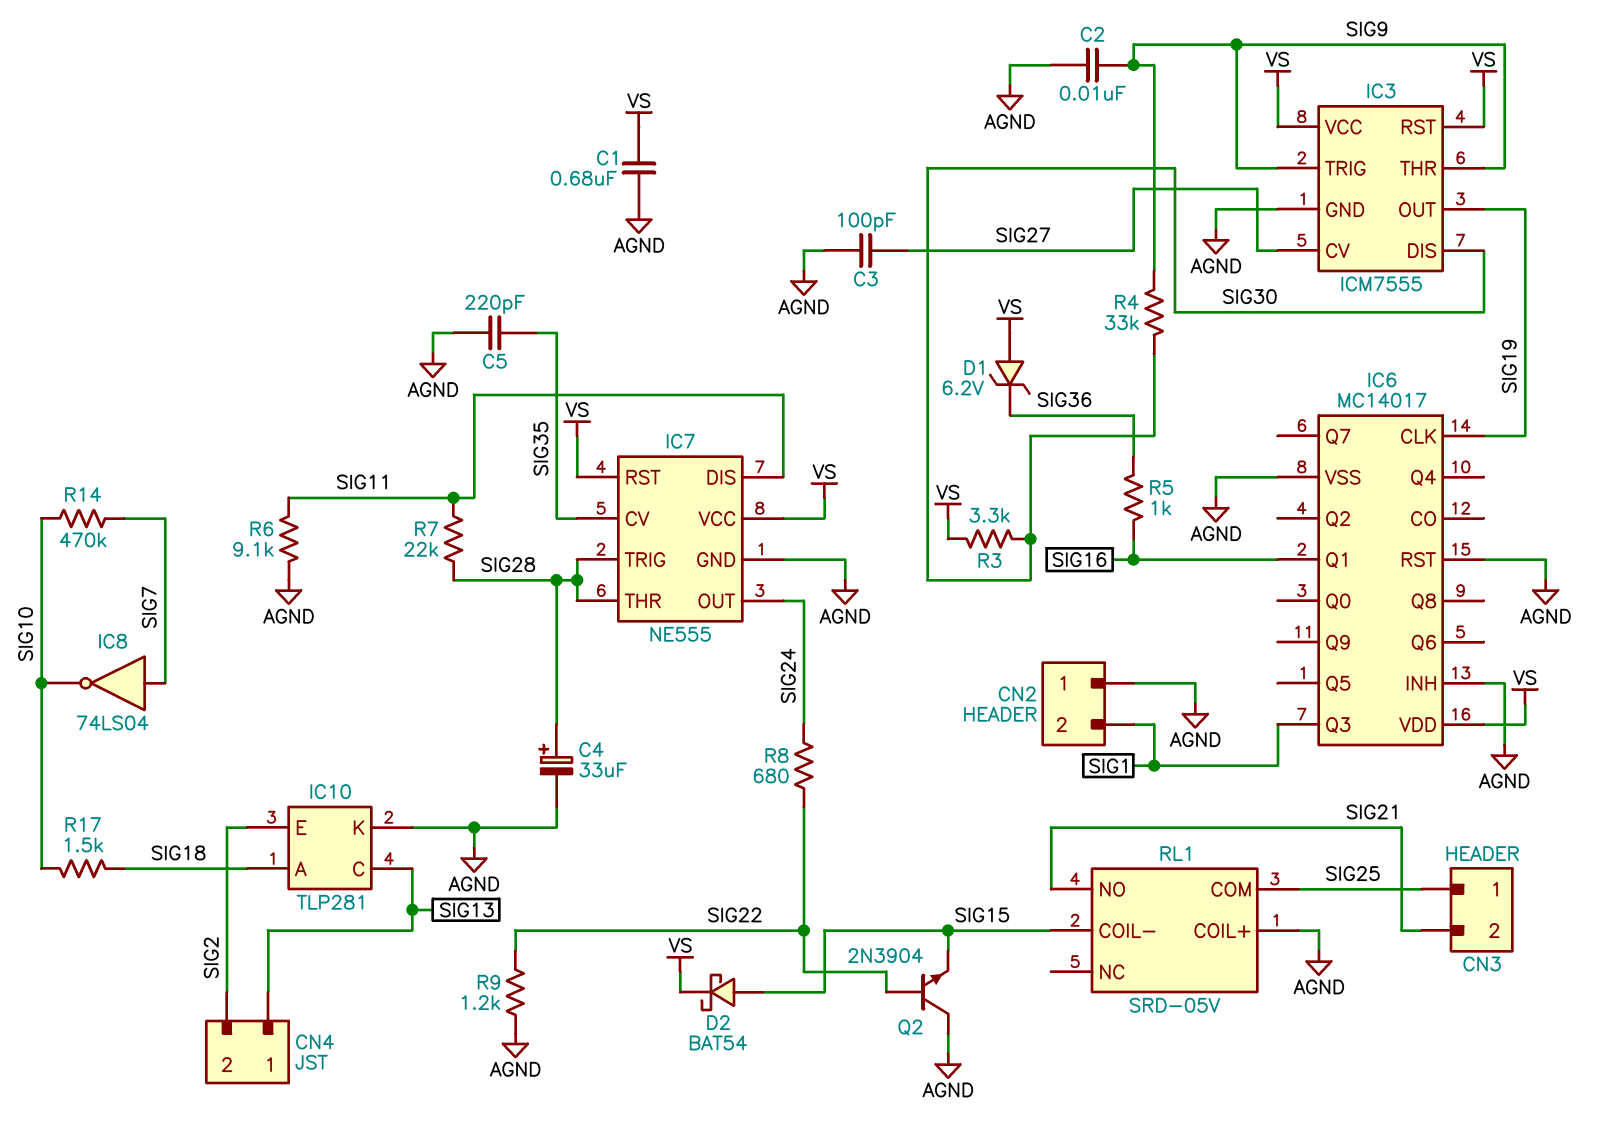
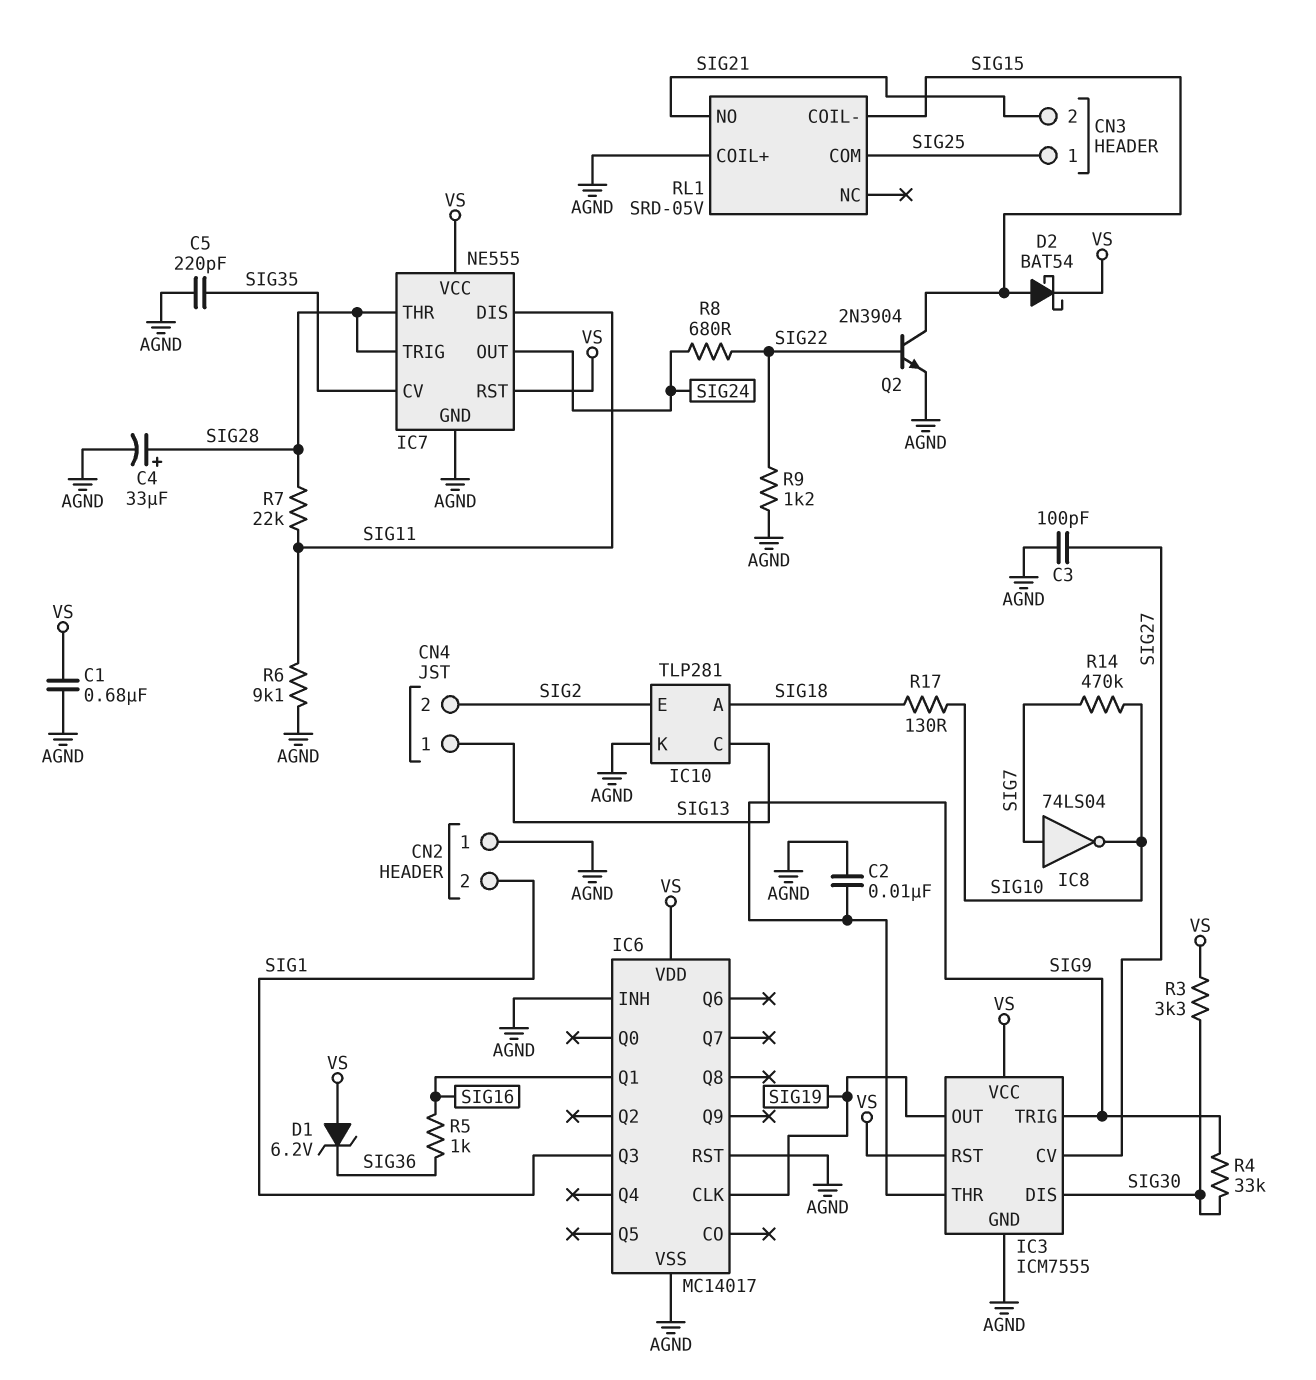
Q2: NPN 2N3904 (B SIG22, C AGND, E SIG15) -> NPN 2N3904 (B SIG22, C SIG15, E AGND)
R17: 1.5k (SIG10, SIG18) -> 130 (SIG10, SIG18)

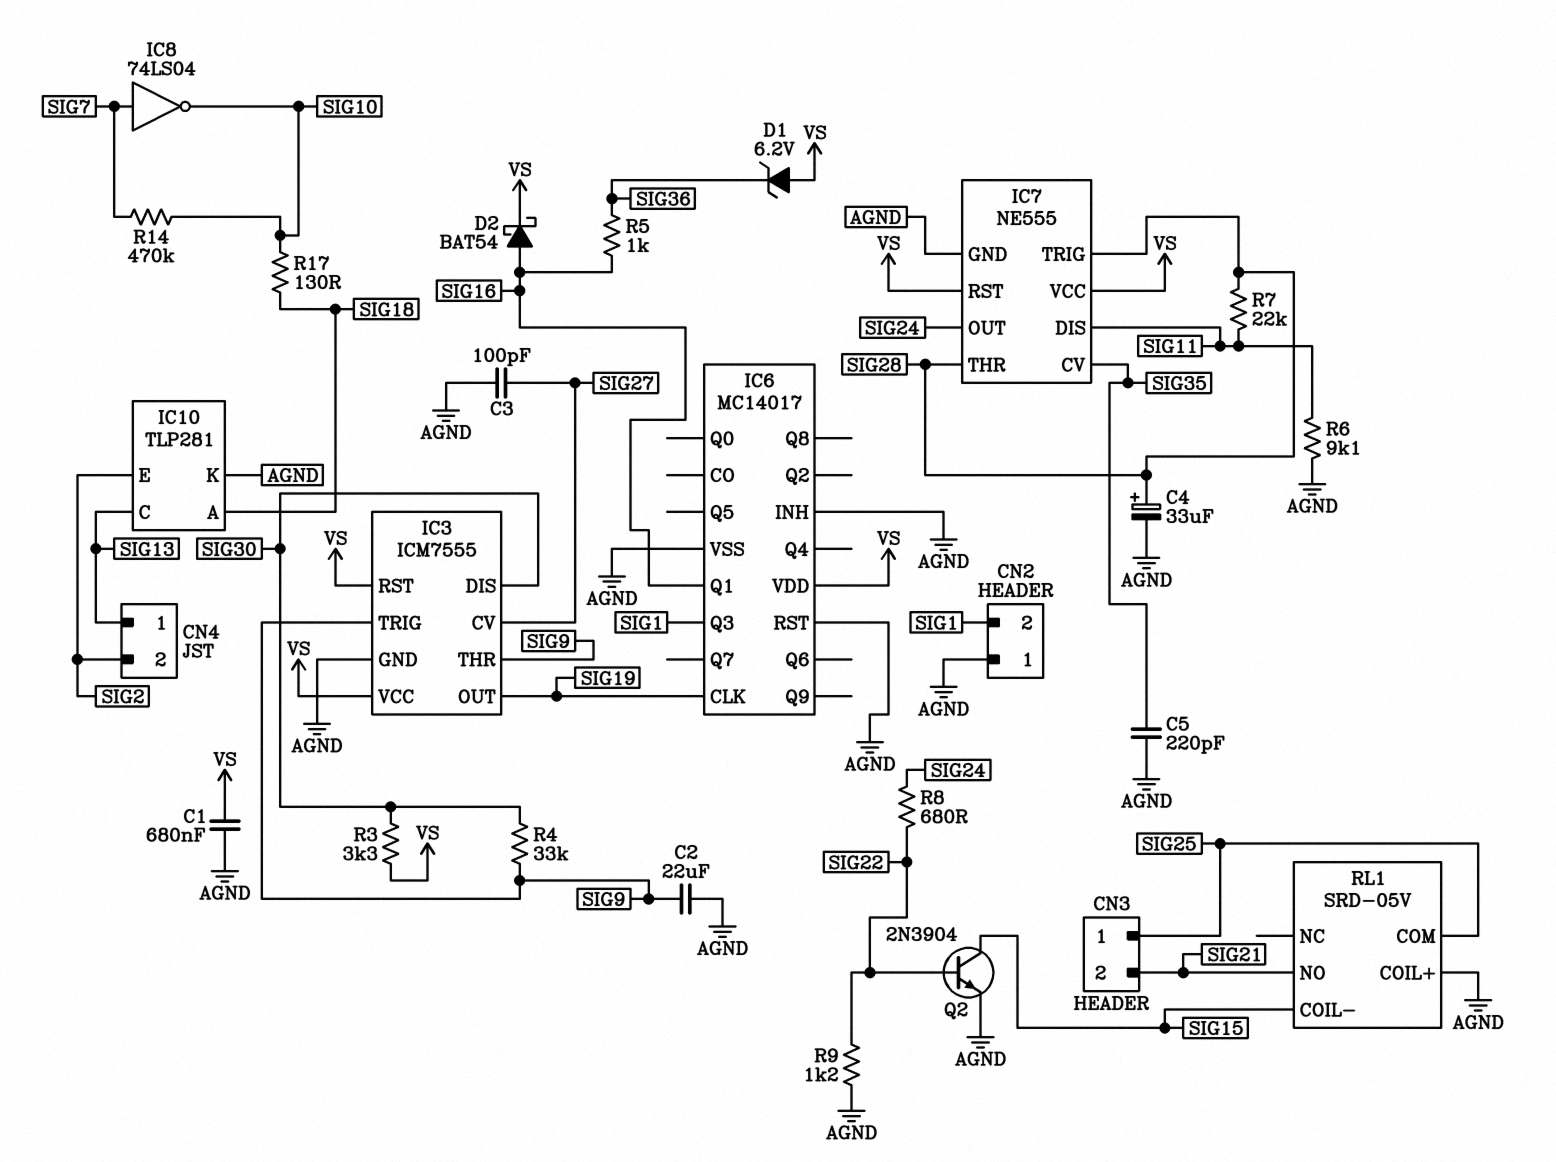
C2: 10nF (AGND, SIG9) -> 22uF (AGND, SIG9)
D2: schottky BAT54 (A SIG15, K VS) -> schottky BAT54 (A SIG16, K VS)

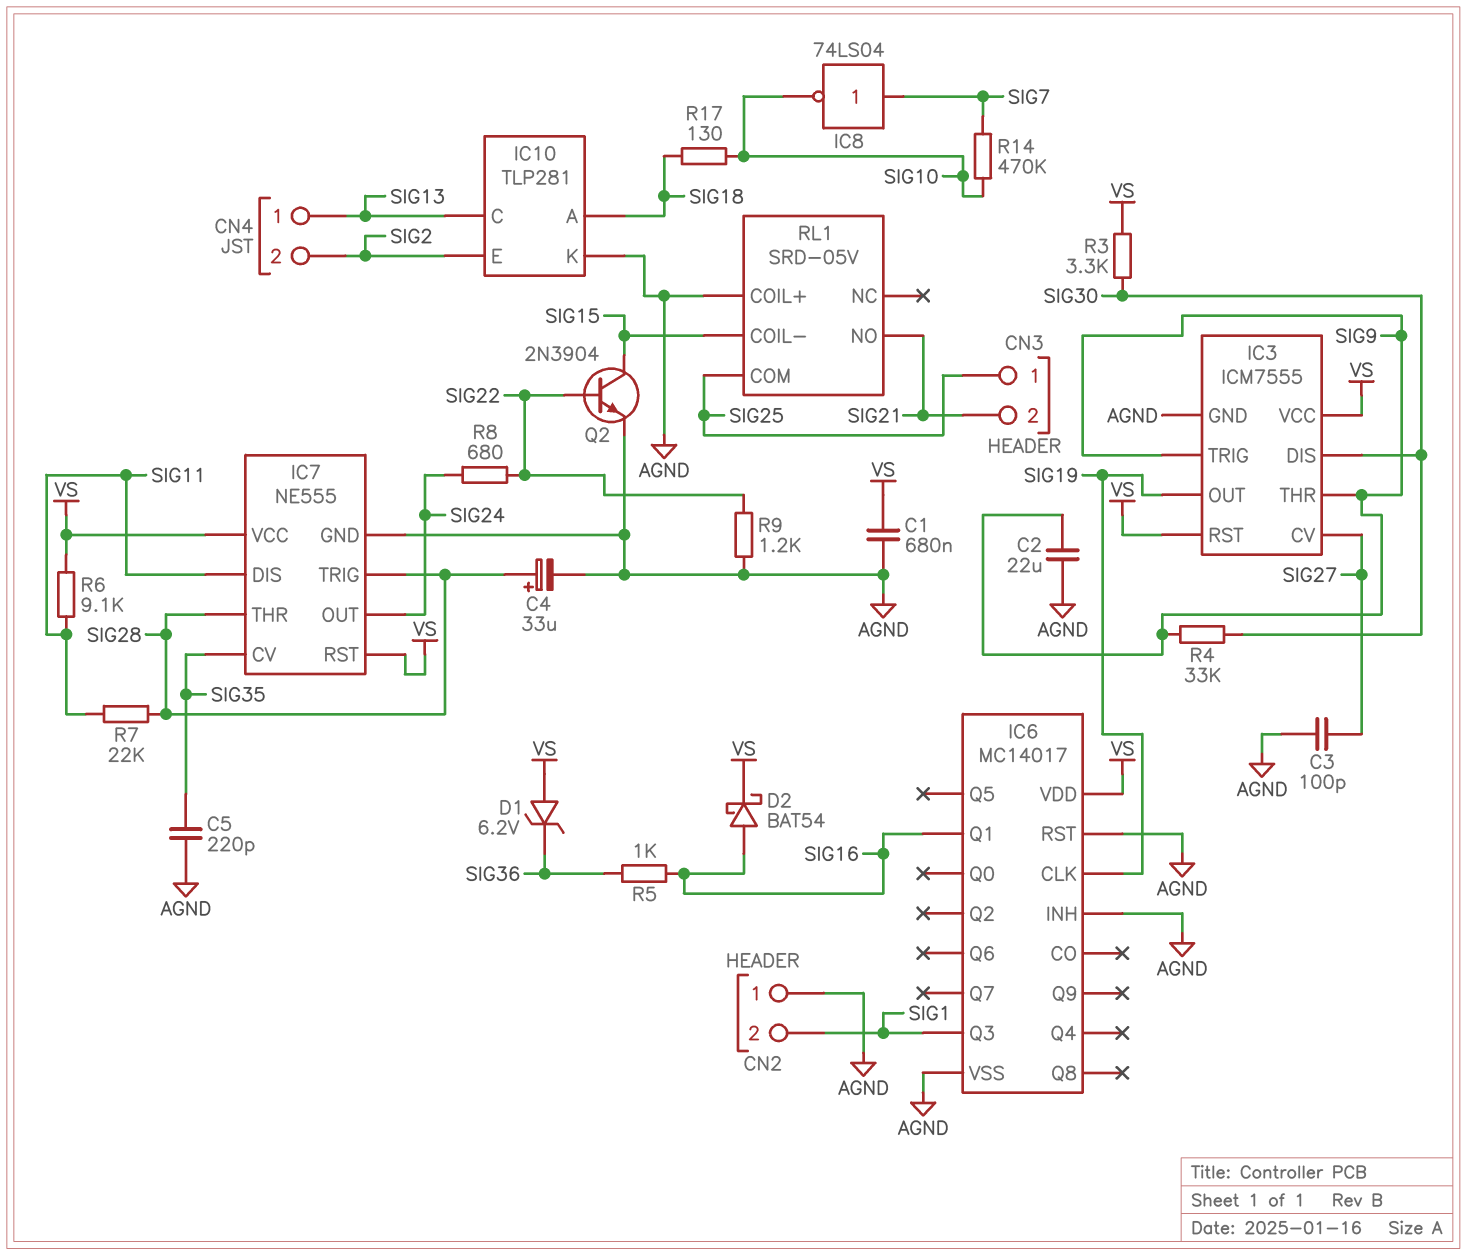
R6: 9.1k (AGND, SIG11) -> 9.1k (SIG11, VS)

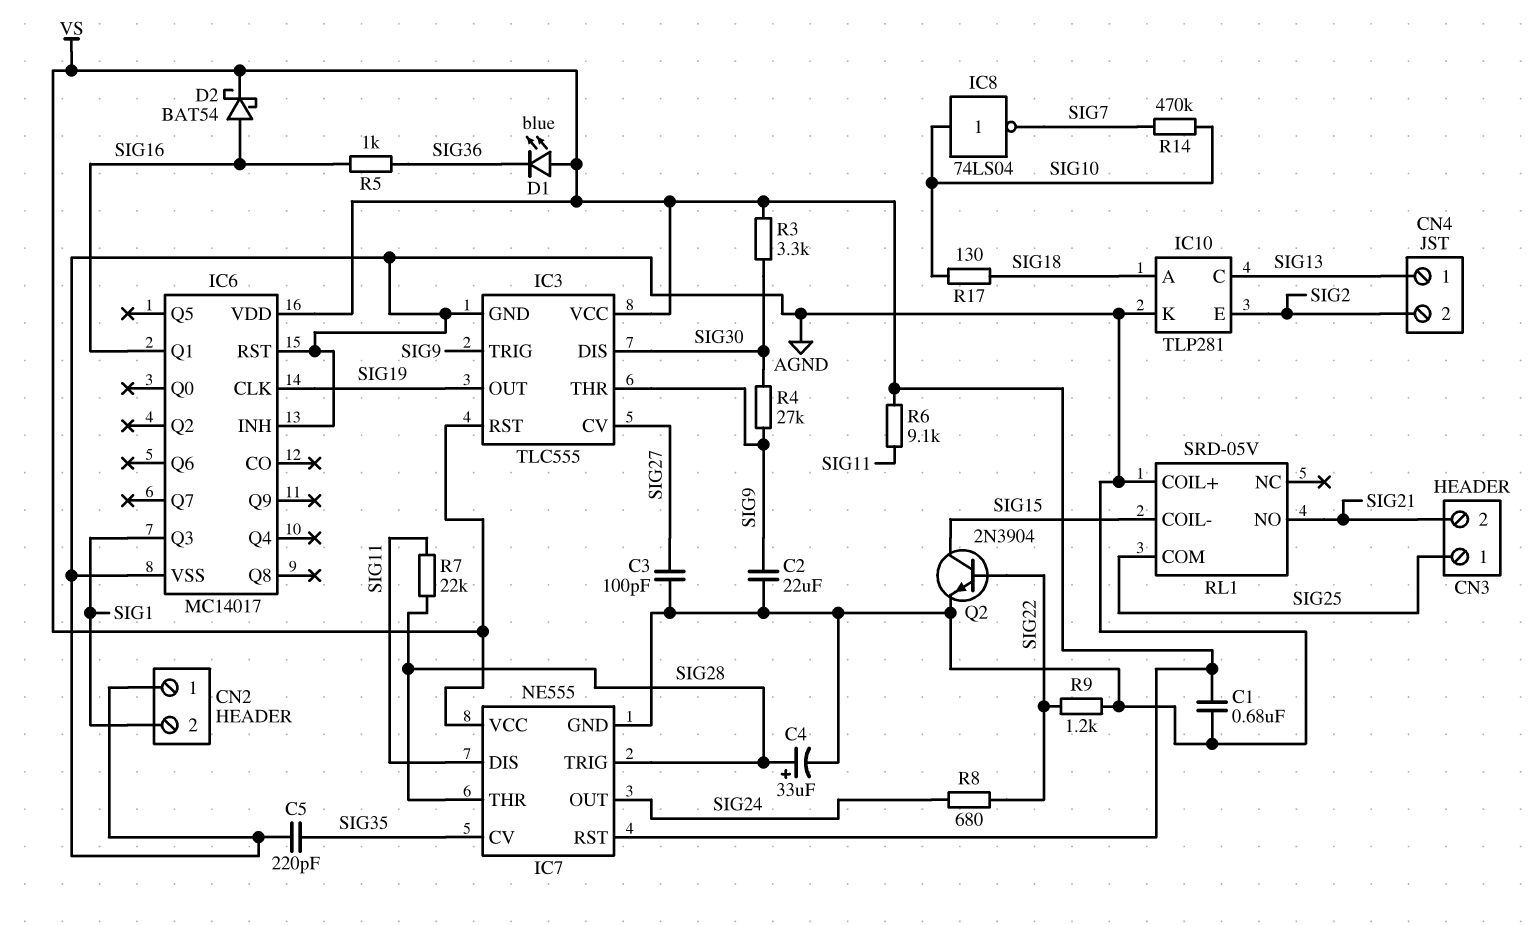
D1: zener 6.2V (A VS, K SIG36) -> LED blue (A VS, K SIG36)
IC3: ICM7555 -> TLC555
IC8: NOT 74LS04 (in SIG7, out SIG10) -> NOT 74LS04 (in SIG10, out SIG7)
R4: 33k (SIG9, SIG30) -> 27k (SIG9, SIG30)

